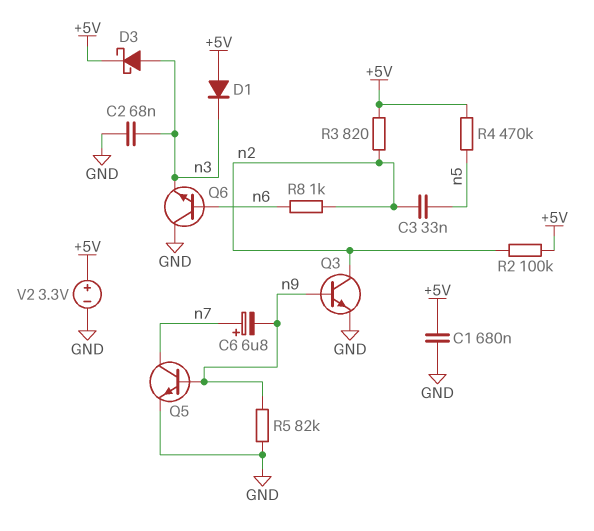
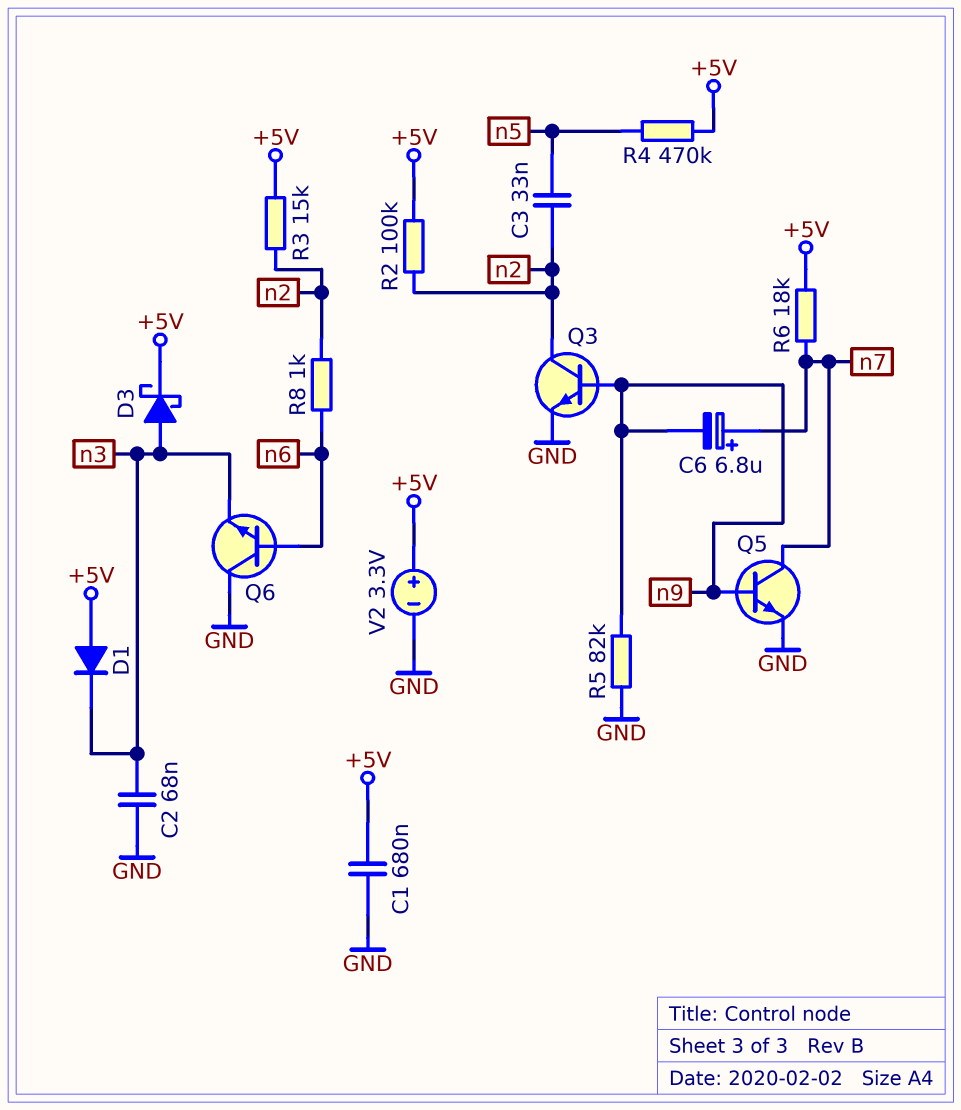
R3: 820 (+5V, n2) -> 15k (+5V, n2)
R6: none -> 18k (+5V, n7)

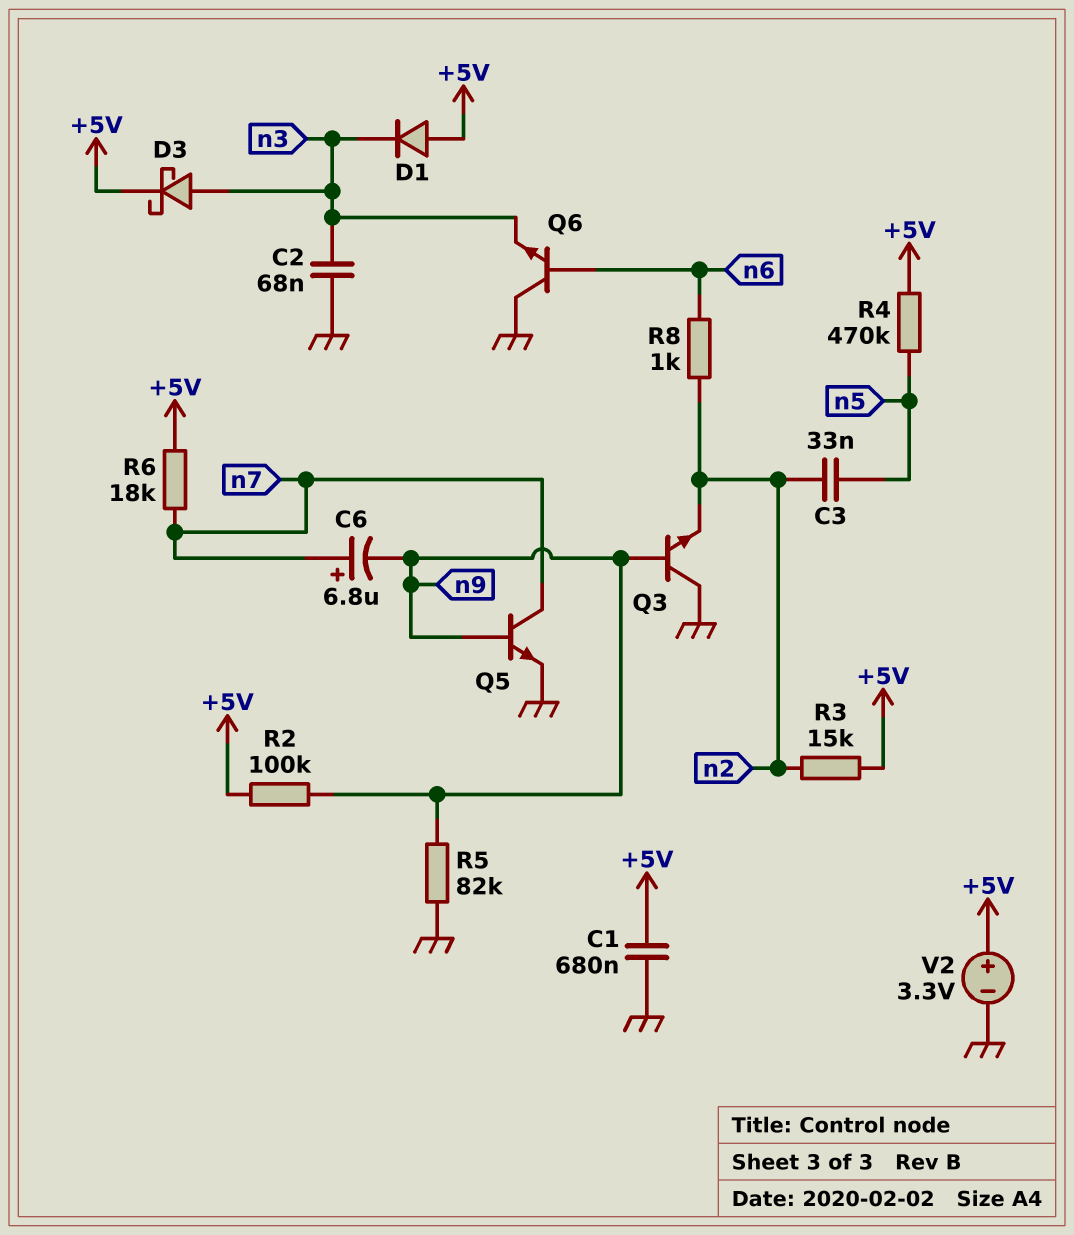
Q3: NPN (B n9, C n2, E GND) -> NPN (B n9, C GND, E n2)
R2: 100k (+5V, n2) -> 100k (+5V, n9)

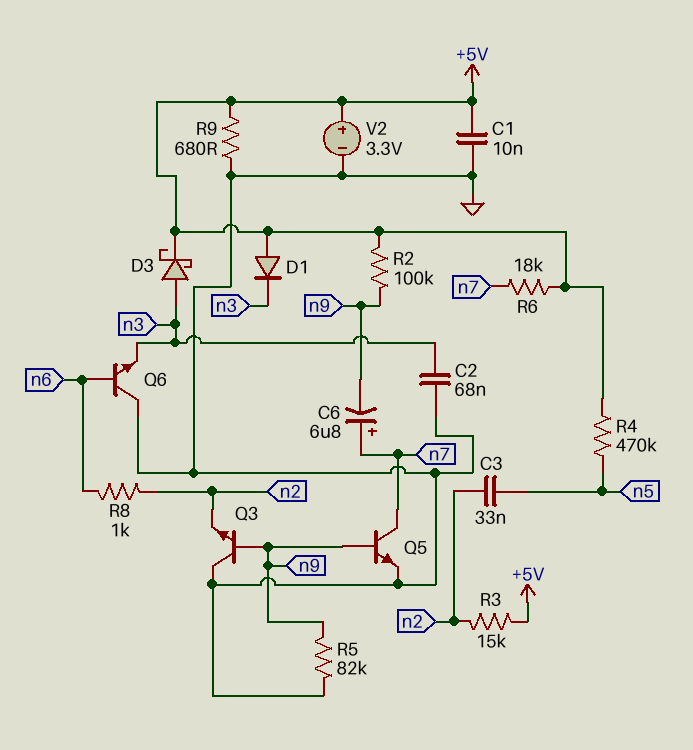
C1: 680nF (+5V, GND) -> 10nF (+5V, GND)
R9: none -> 680 (+5V, GND)

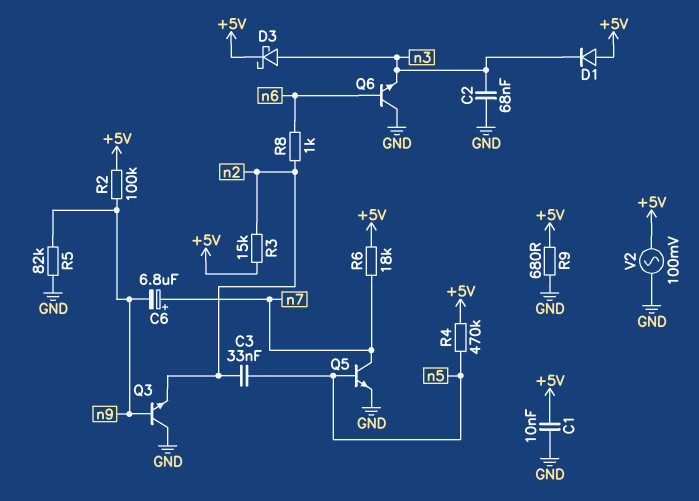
Q5: NPN (B n9, C n7, E GND) -> NPN (B n5, C n7, E GND)
V2: 3.3V (plus +5V, minus GND) -> AC 100mV (+5V, GND)

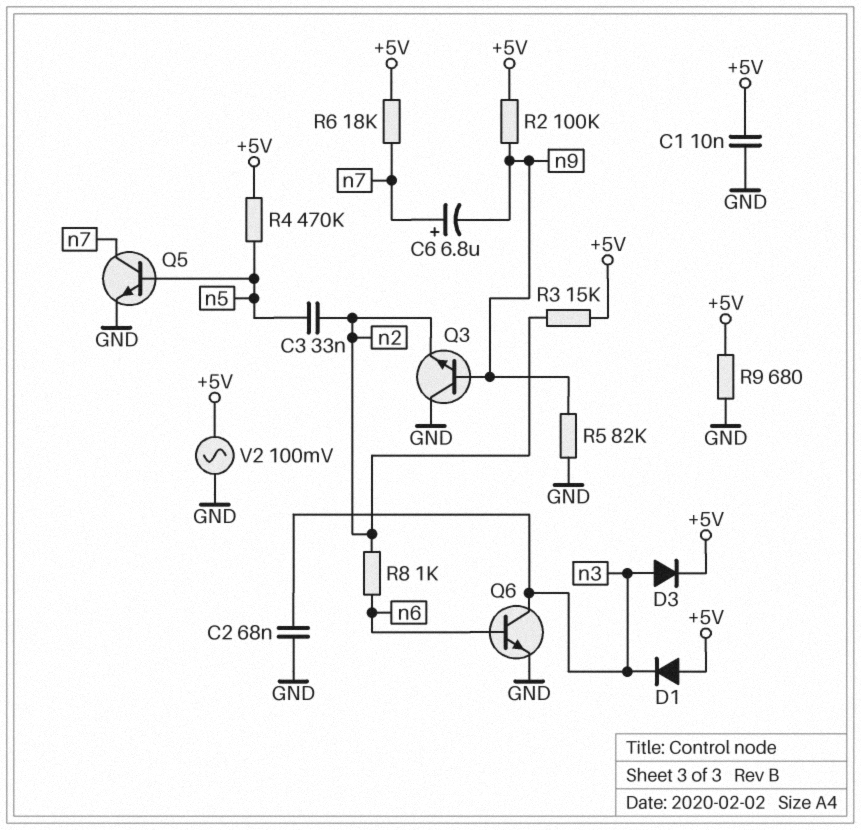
D3: schottky (A n3, K +5V) -> diode (A n3, K +5V)
Q6: NPN (B n6, C GND, E n3) -> NPN (B n6, C n3, E GND)

